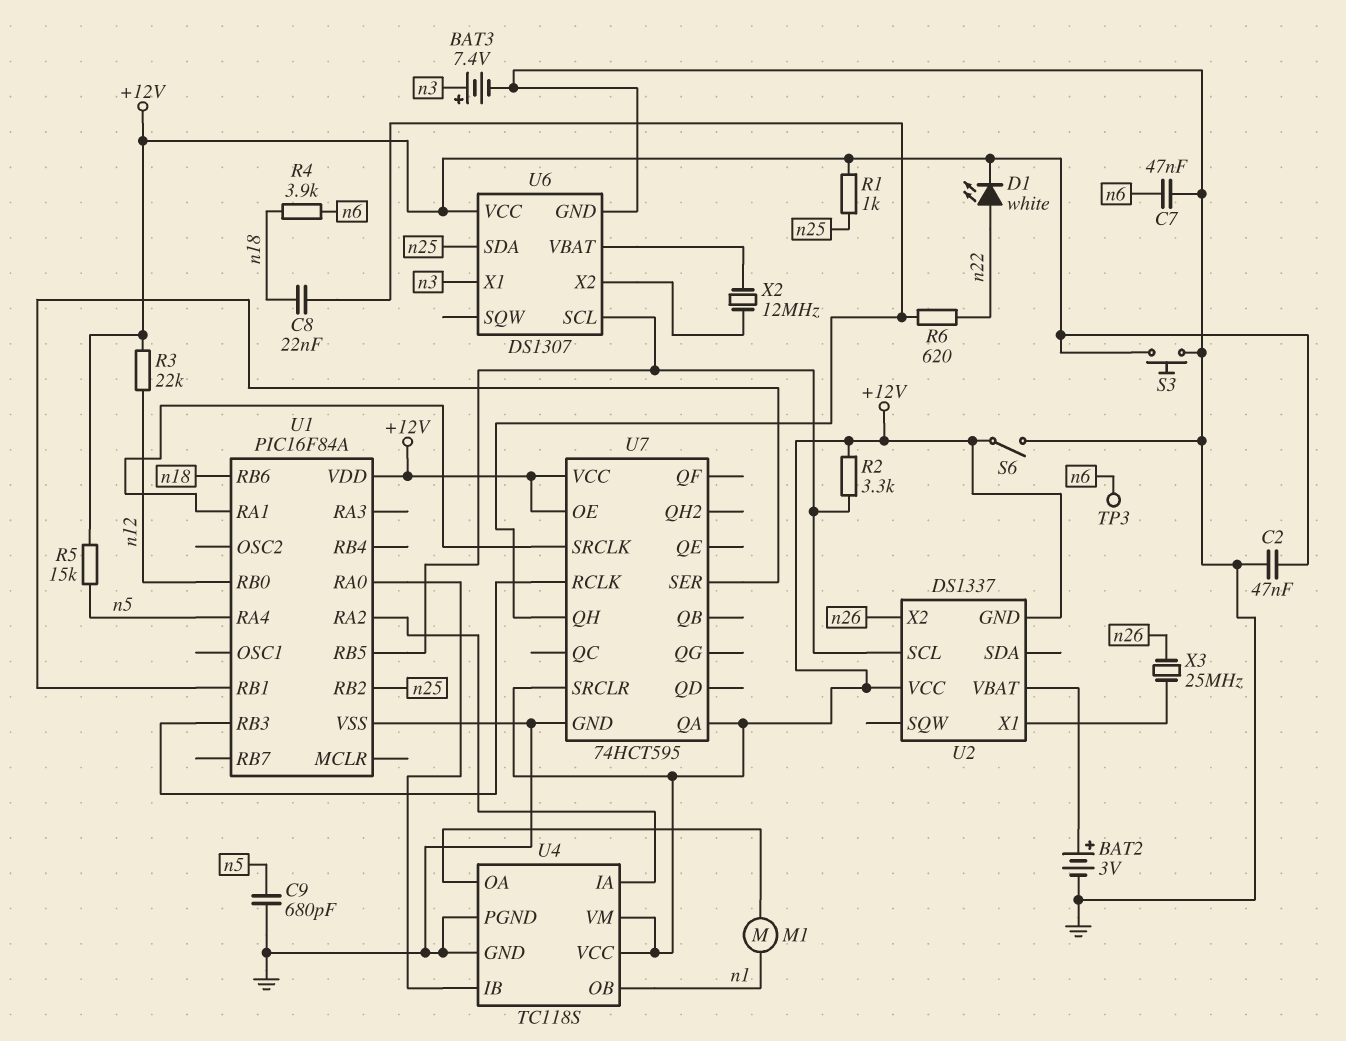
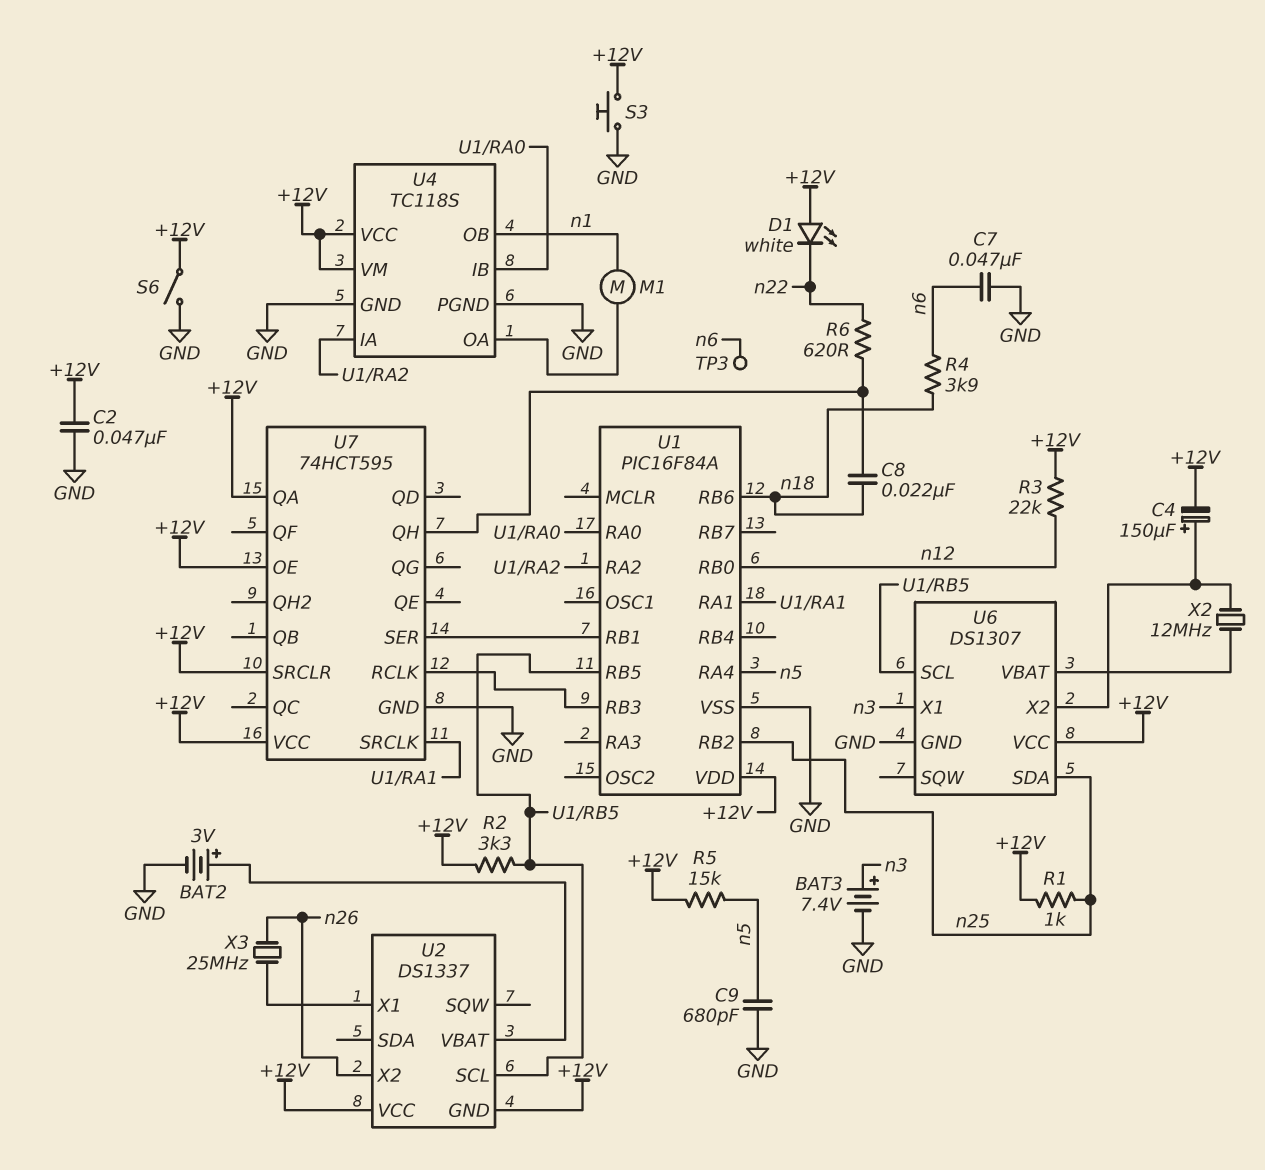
C4: none -> 150uF (plus U6/X2, minus +12V)
D1: LED white (A n22, K +12V) -> LED white (A +12V, K n22)

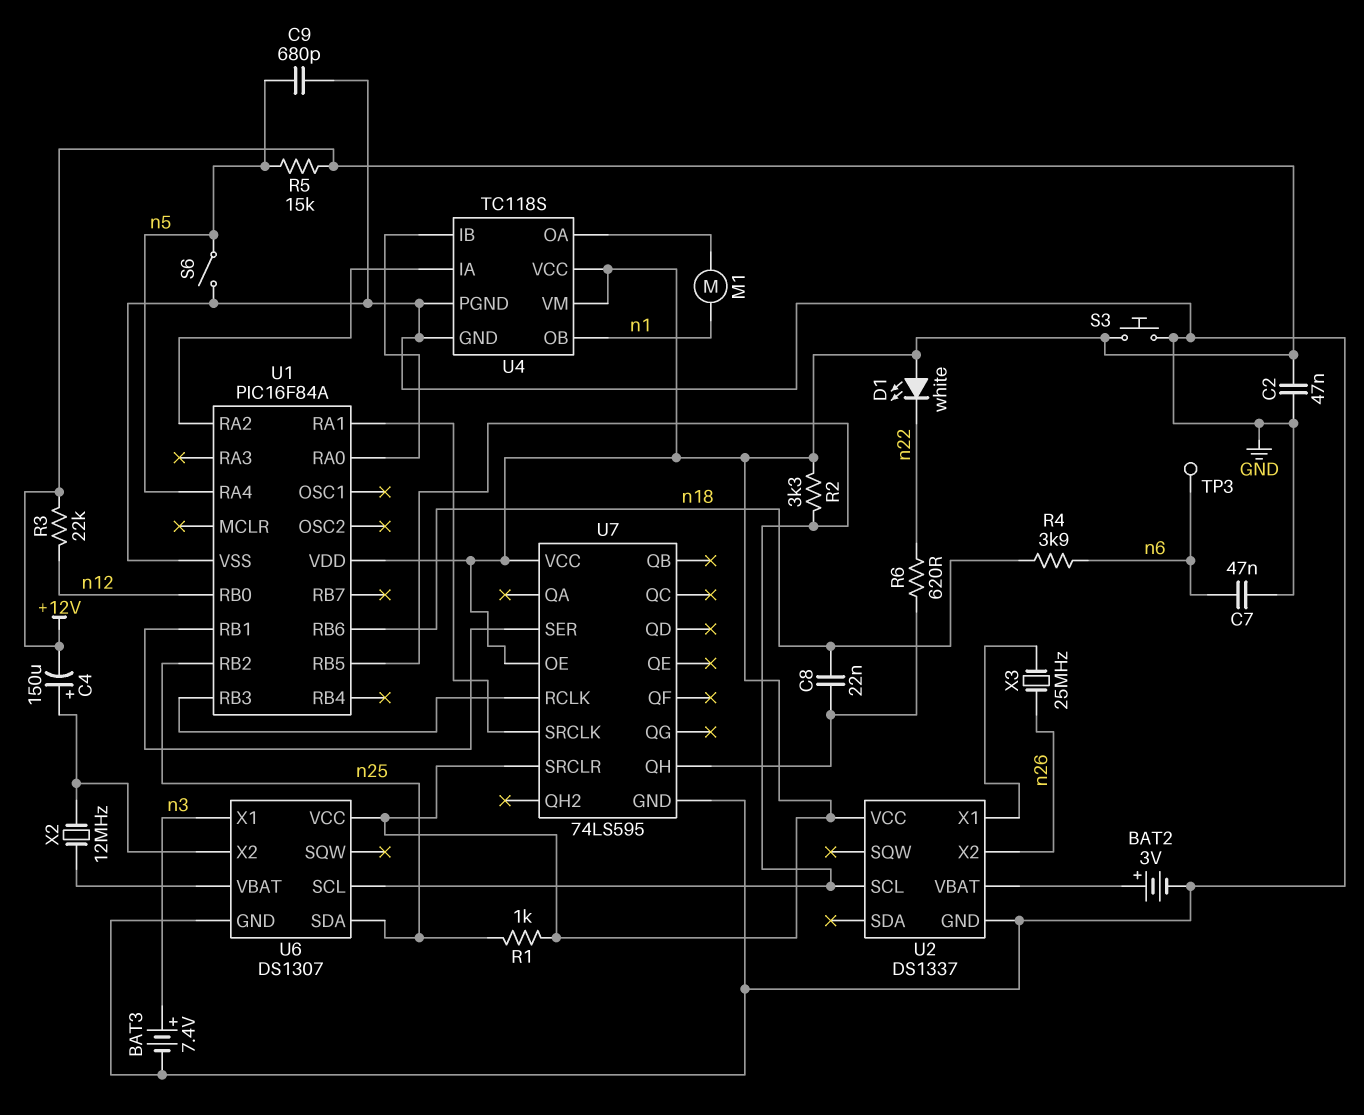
S6: switch (+12V, GND) -> switch (GND, n5)
U2 pin GND: +12V -> GND
U7: 74HCT595 -> 74LS595
U7 pin QA: +12V -> none

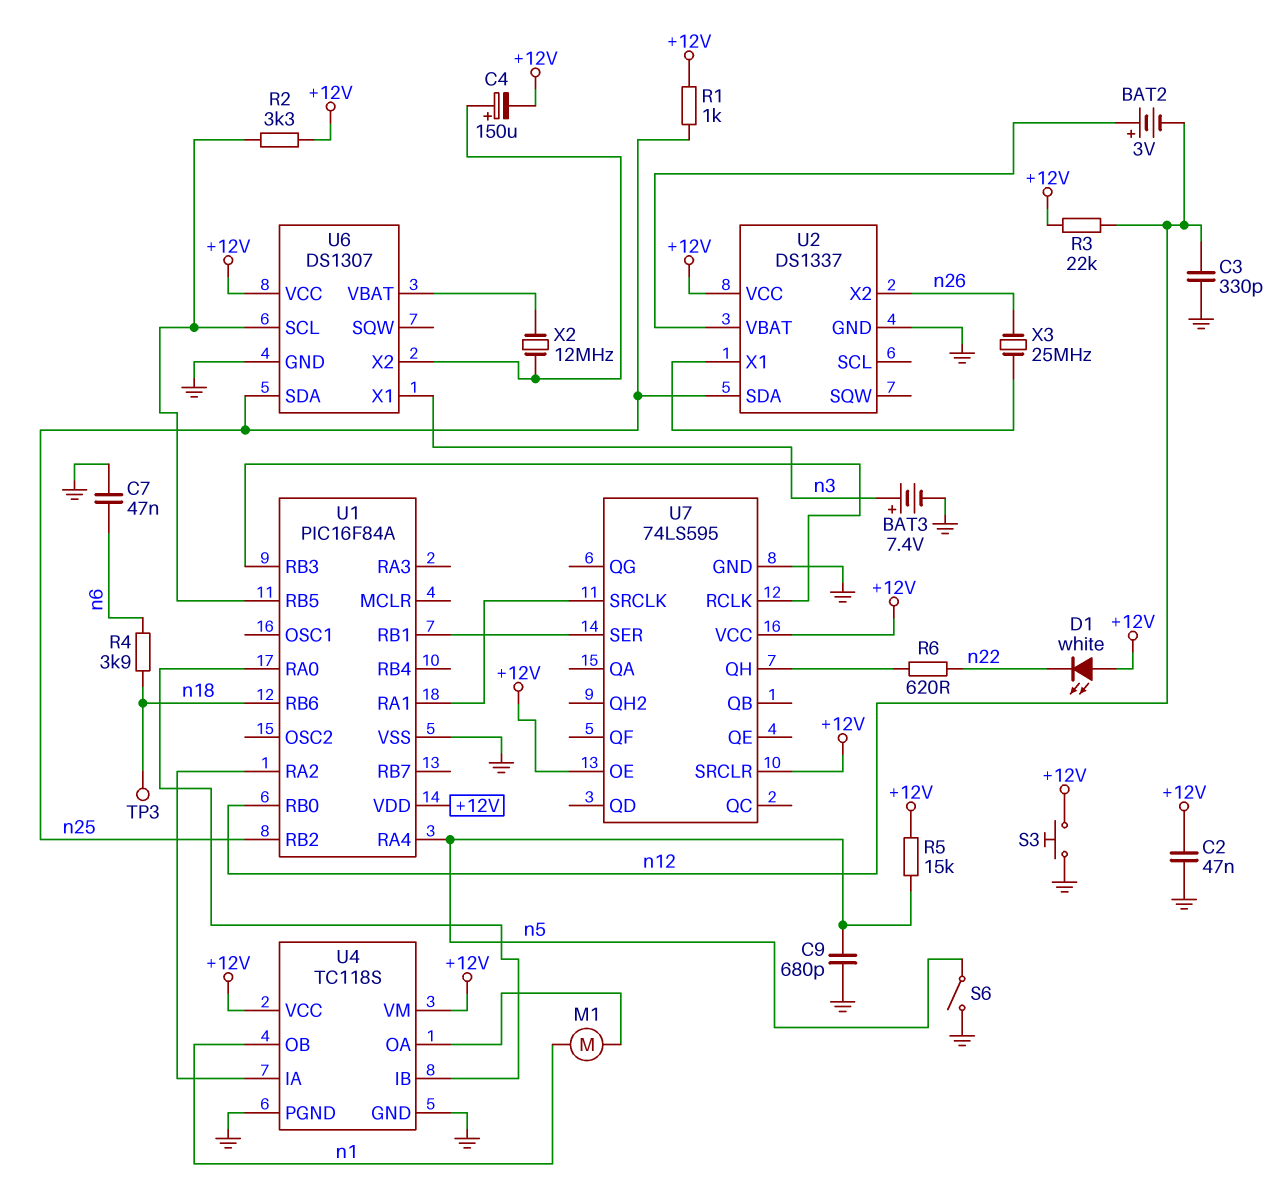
BAT2: 3V (plus U2/VBAT, minus GND) -> 3V (plus U2/VBAT, minus n12)
C3: none -> 330pF (GND, n12)
C8: 22nF (U7/QH, n18) -> none
TP3: test point (n6) -> test point (n18)
U2 pin SCL: U1/RB5 -> none
U2 pin SDA: none -> n25

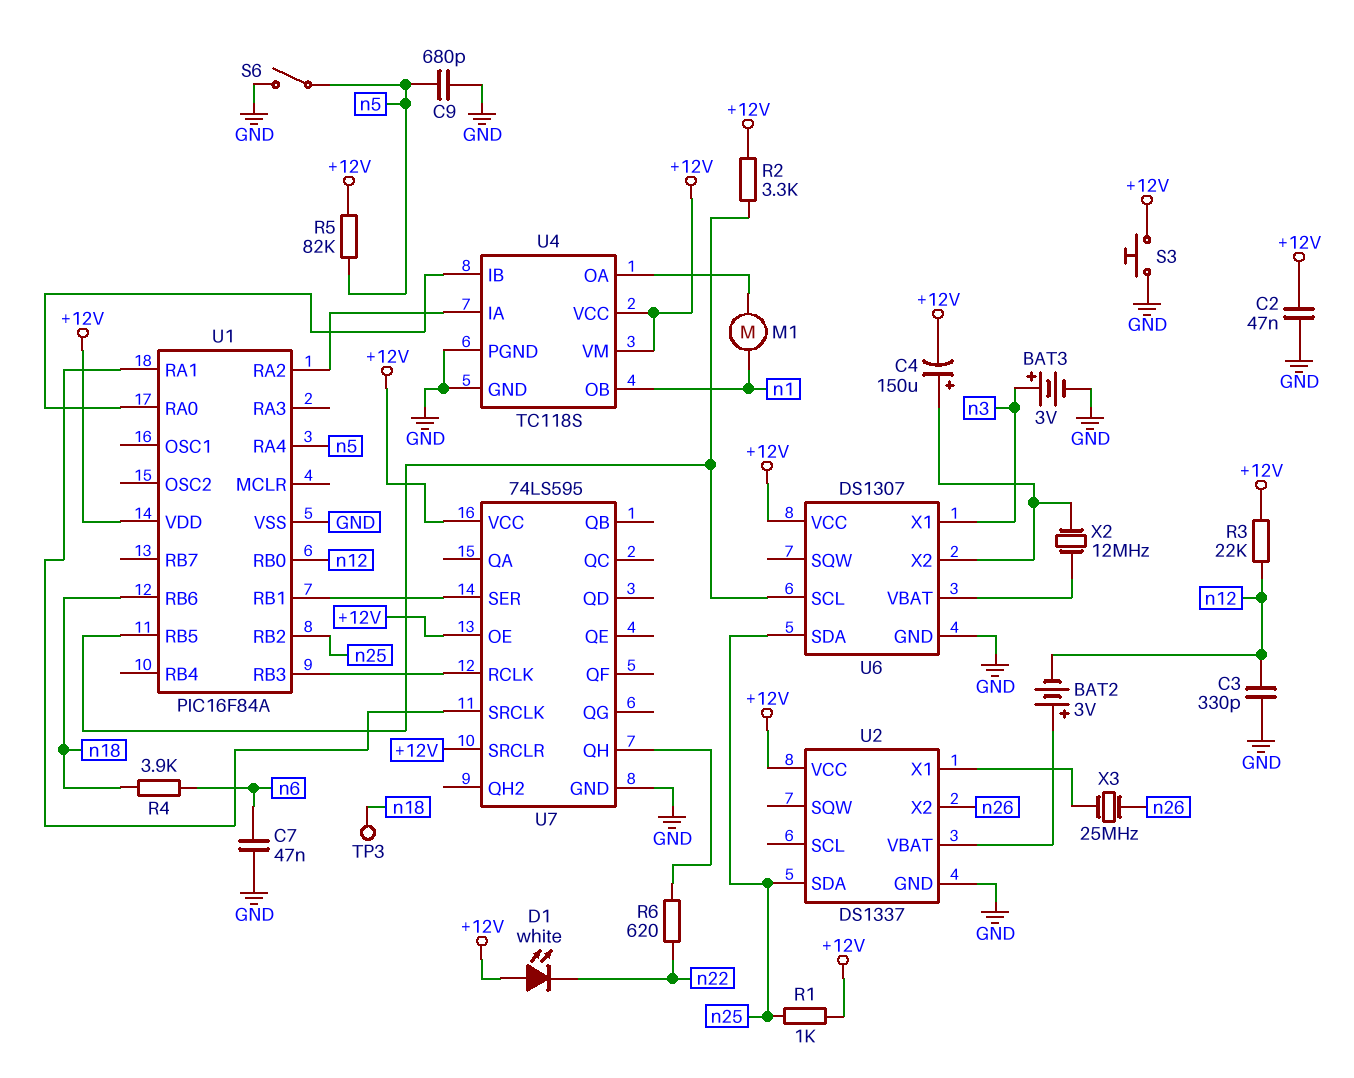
BAT3: 7.4V (plus n3, minus GND) -> 3V (plus n3, minus GND)
R5: 15k (+12V, n5) -> 82k (+12V, n5)

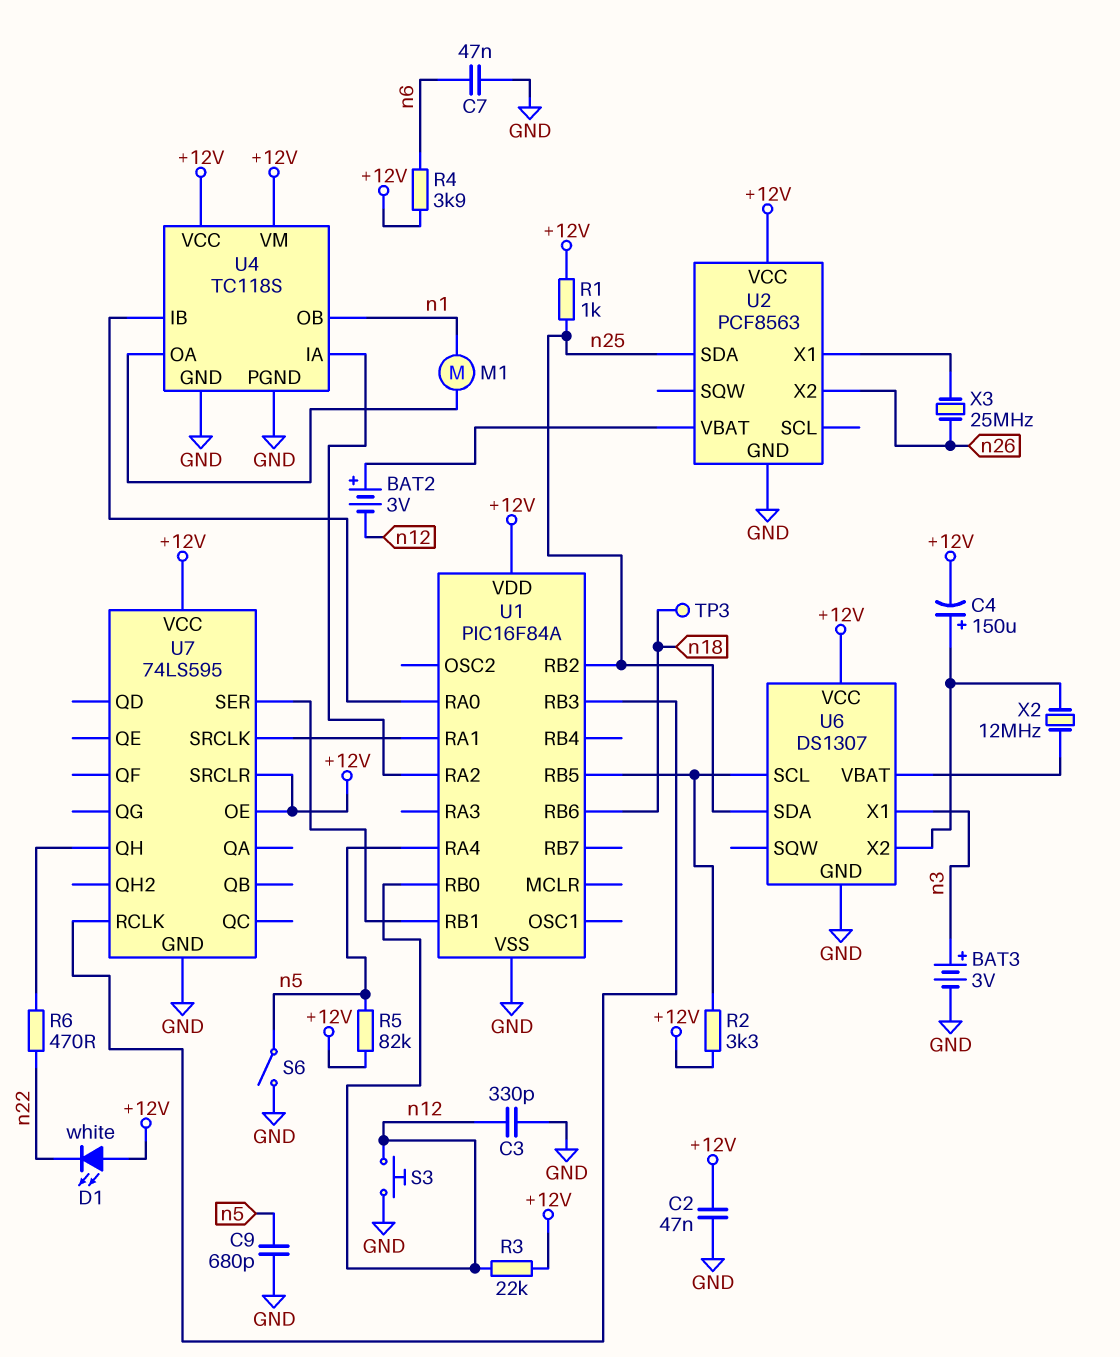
R4: 3.9k (n6, n18) -> 3.9k (+12V, n6)
R6: 620 (U7/QH, n22) -> 470 (U7/QH, n22)
S3: button (+12V, GND) -> button (GND, n12)
U2: DS1337 -> PCF8563

